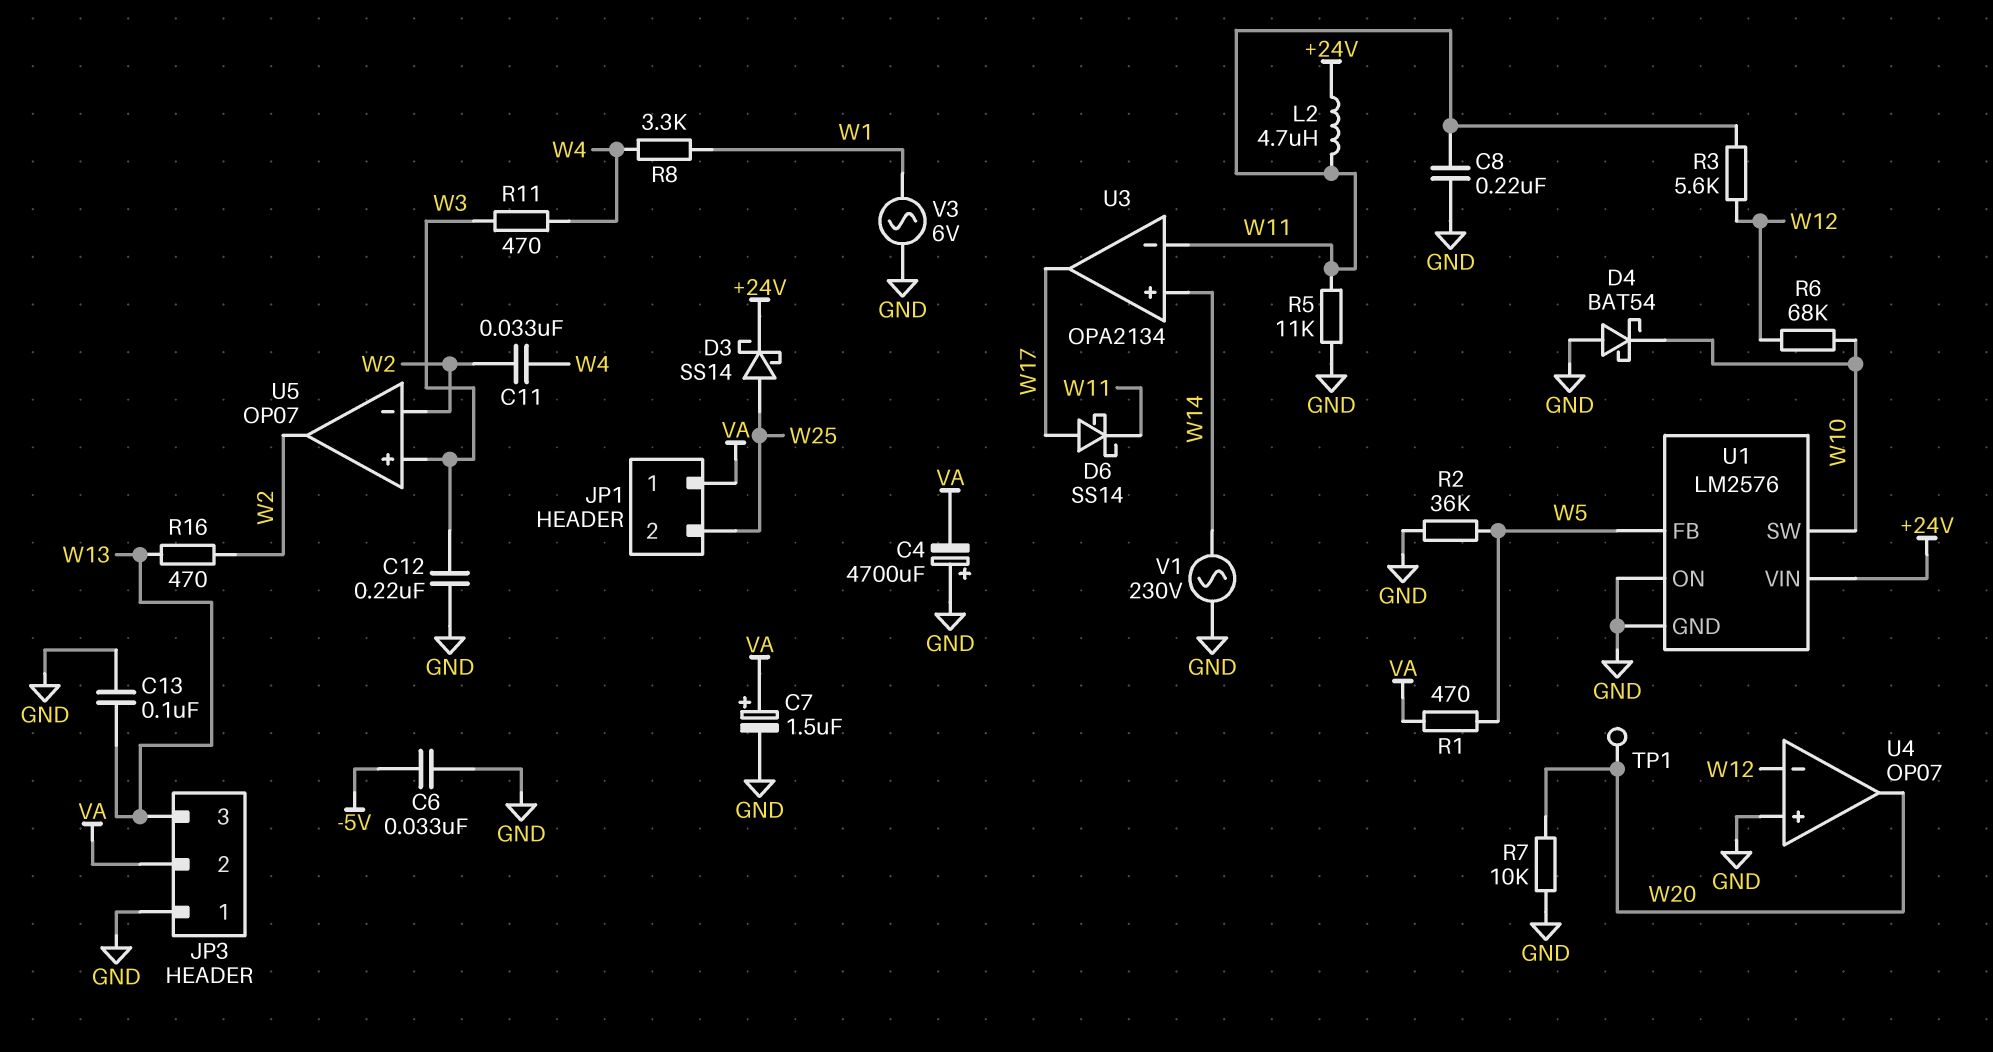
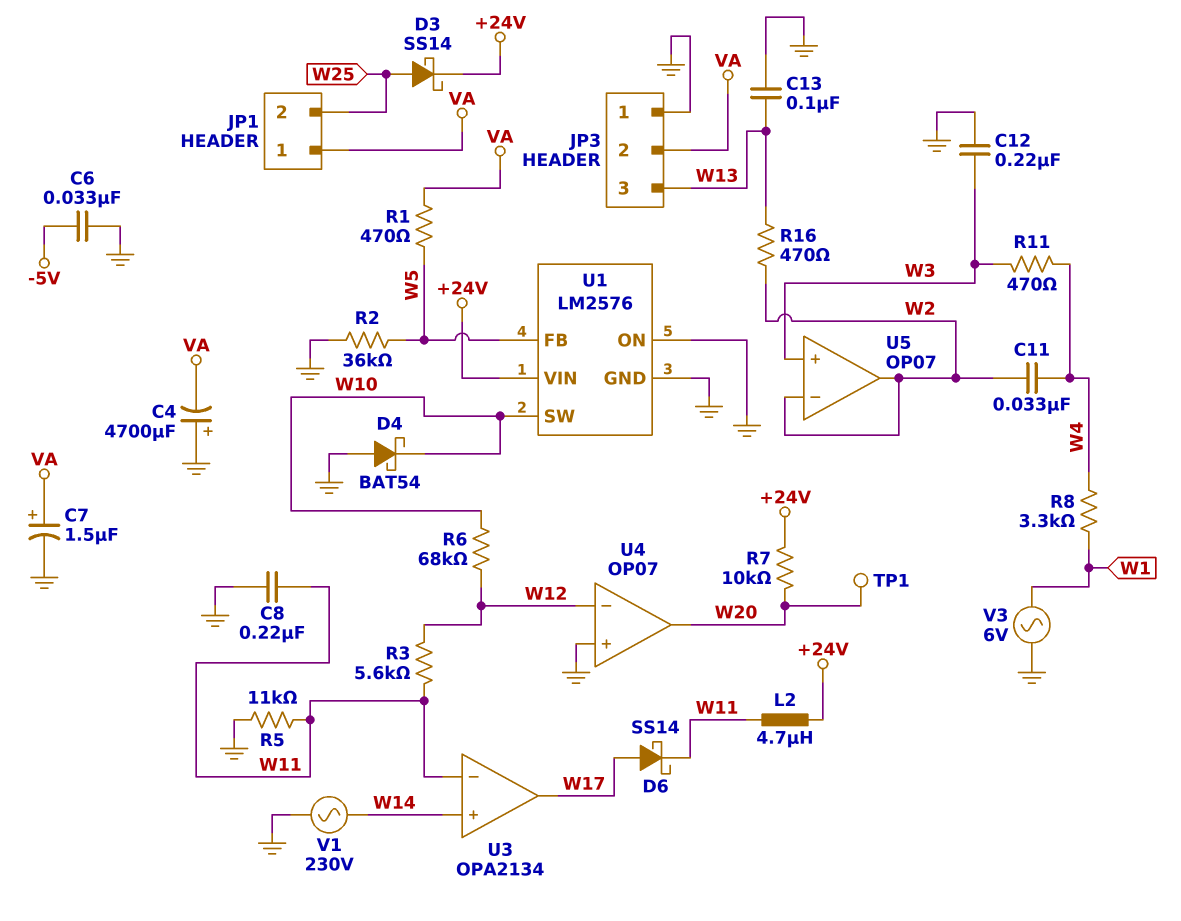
R7: 10k (GND, W20) -> 10k (+24V, W20)

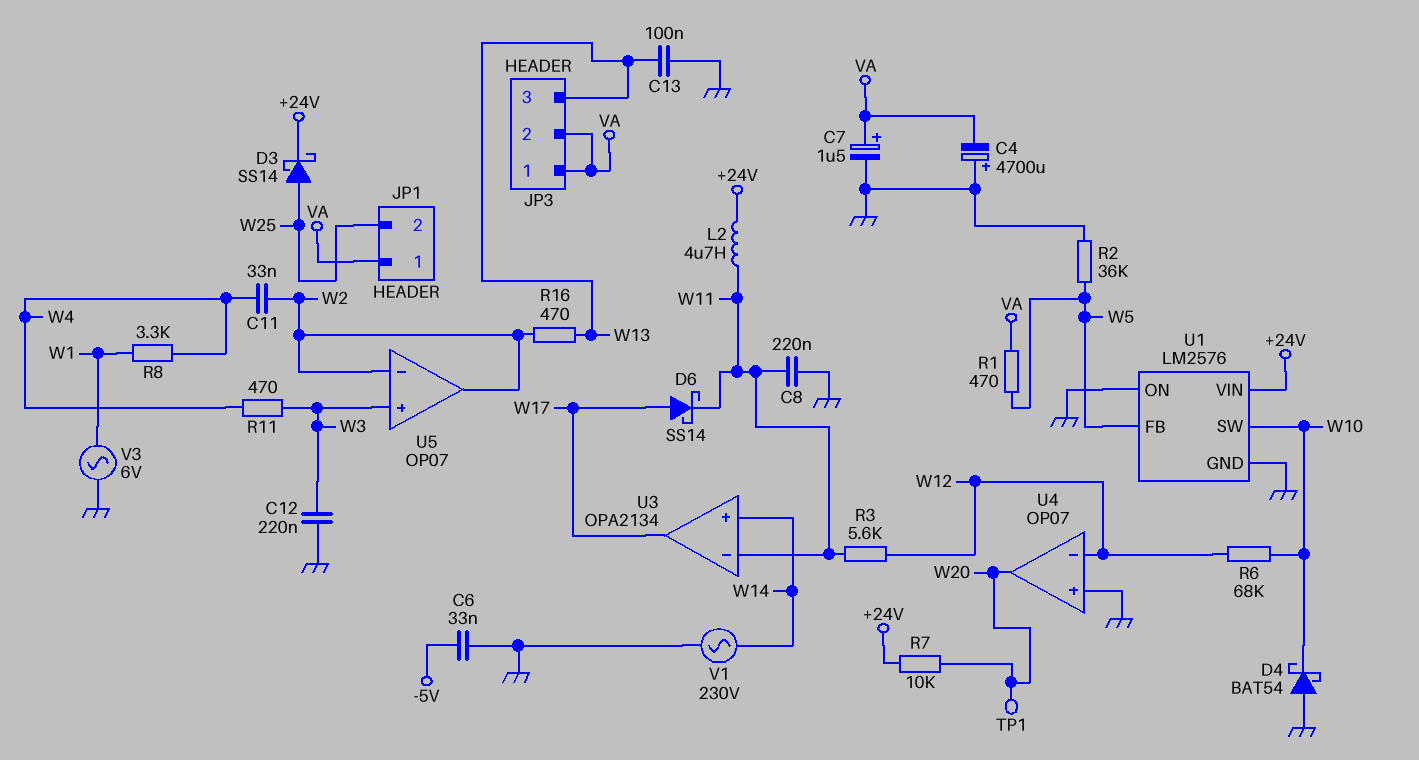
JP3 pin 1: GND -> VA
R5: 11k (GND, W11) -> none

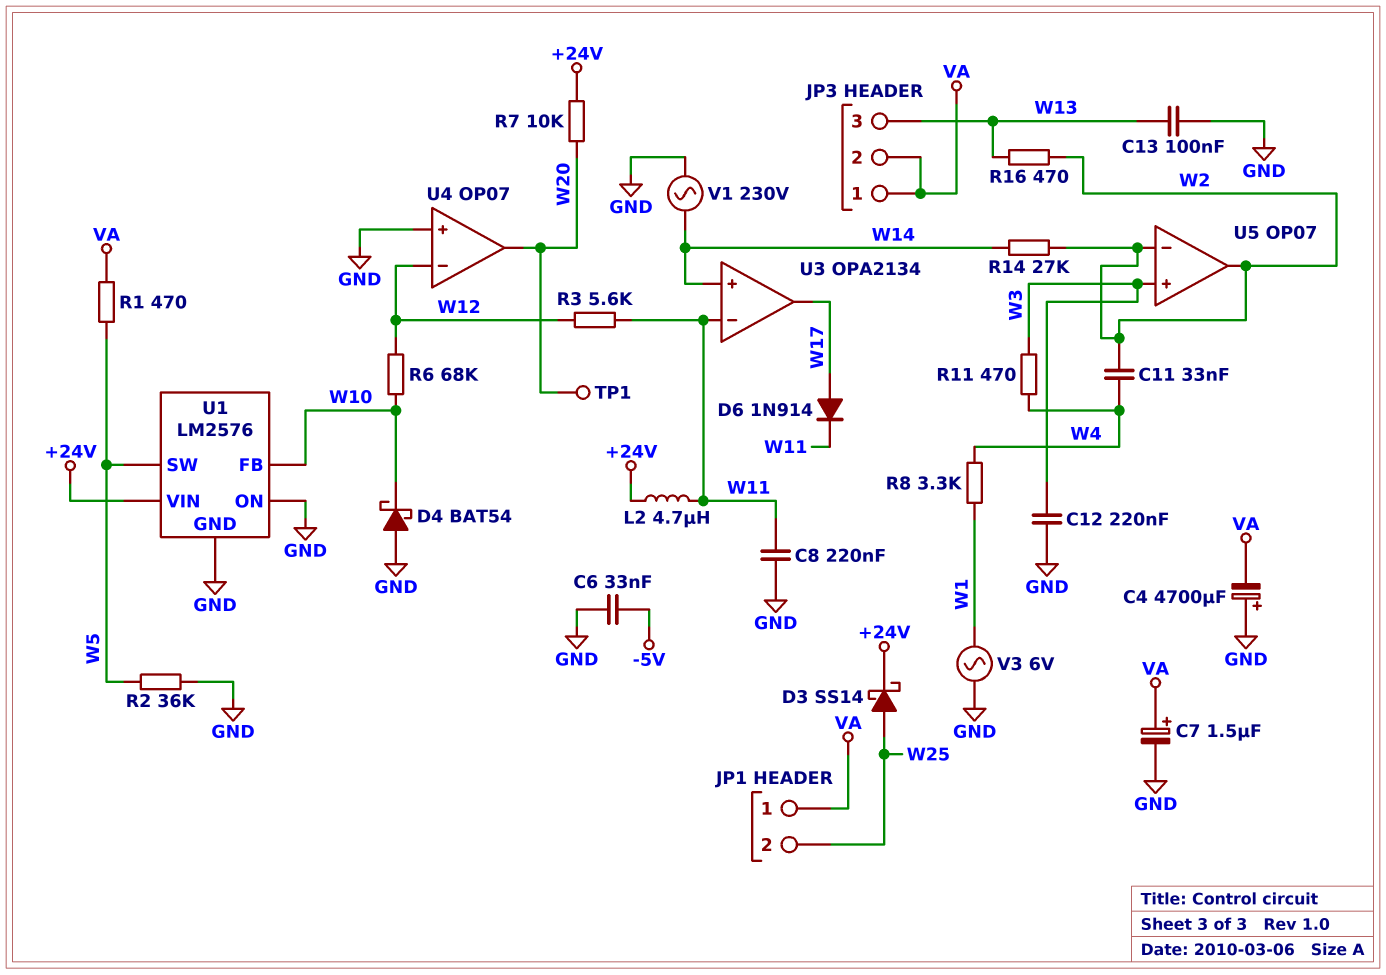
D6: schottky SS14 (A W17, K W11) -> diode 1N914 (A W17, K W11)
R14: none -> 27k (W2, W14)
U1 pin FB: W5 -> W10
U1 pin SW: W10 -> W5

